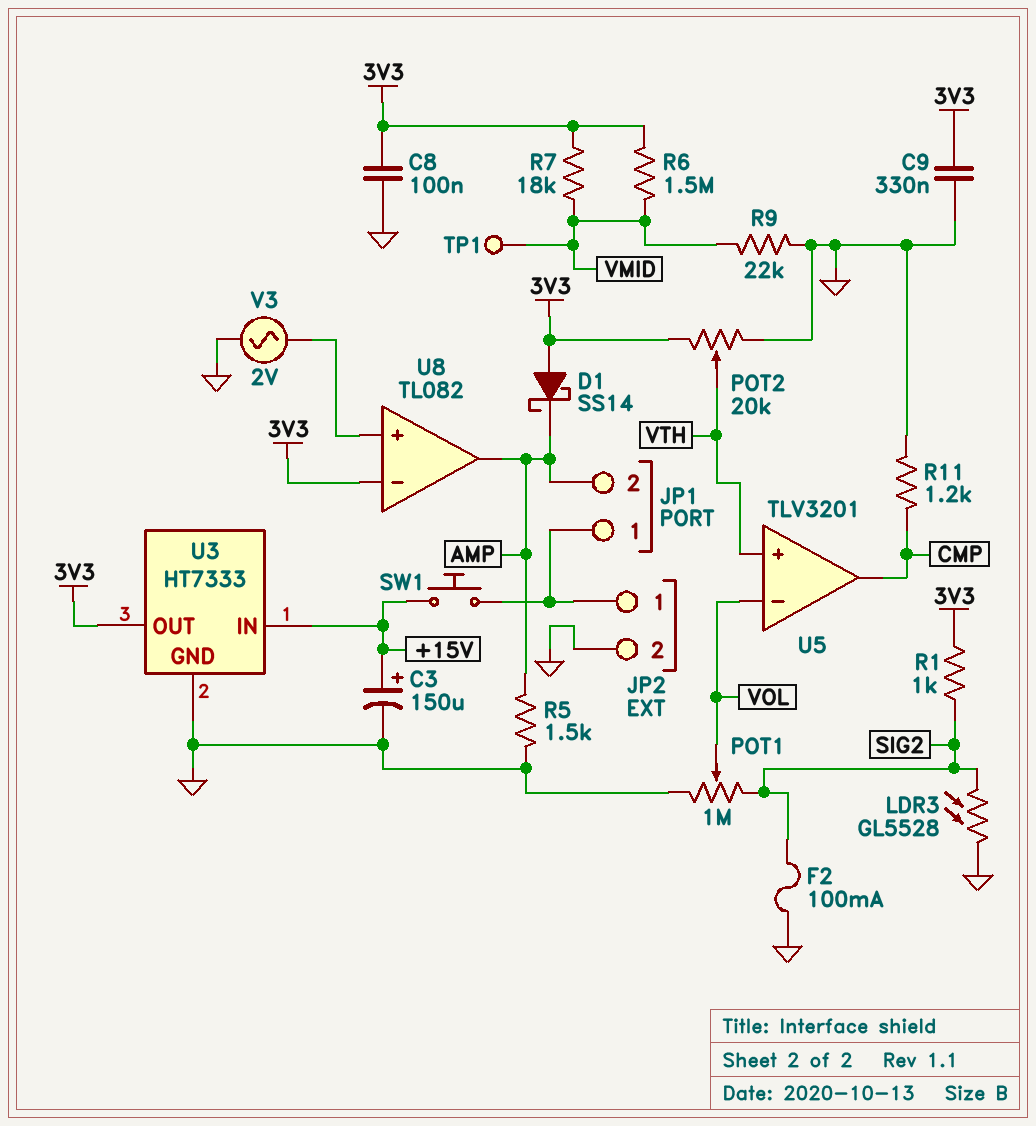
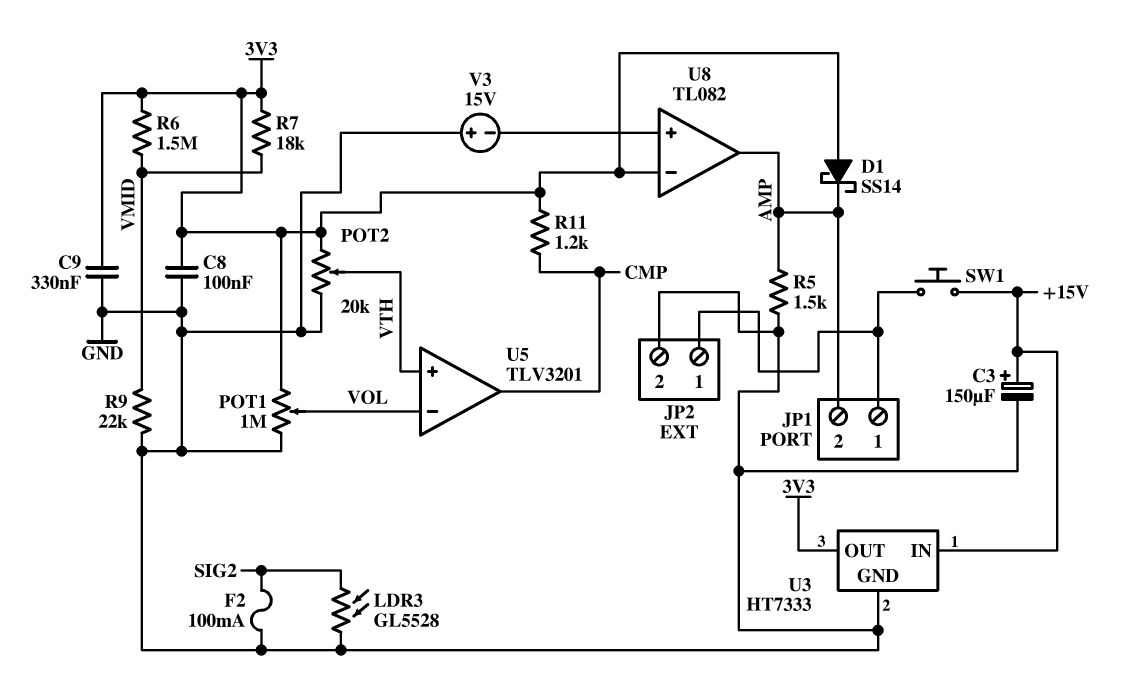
POT1: 1M (GND, SIG2, wiper VOL) -> 1M (3V3, GND, wiper VOL)
R1: 1k (3V3, SIG2) -> none
R11: 1.2k (CMP, GND) -> 1.2k (3V3, CMP)
TP1: test point (VMID) -> none
V3: AC 2V (GND, U8/in+) -> 15V (plus GND, minus U8/in+)

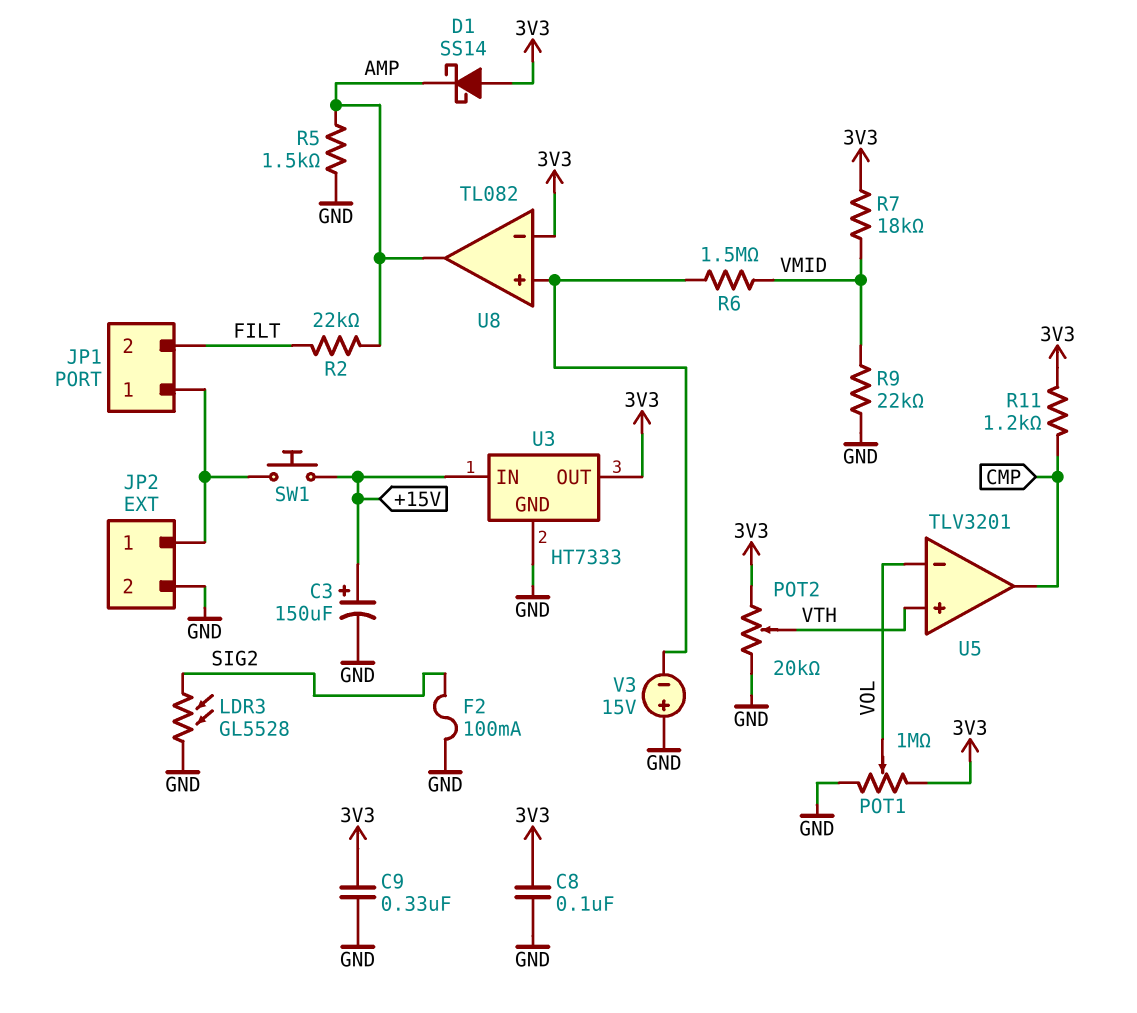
JP1 pin 2: AMP -> FILT
R2: none -> 22k (AMP, FILT)
R6: 1.5M (3V3, VMID) -> 1.5M (U8/in+, VMID)

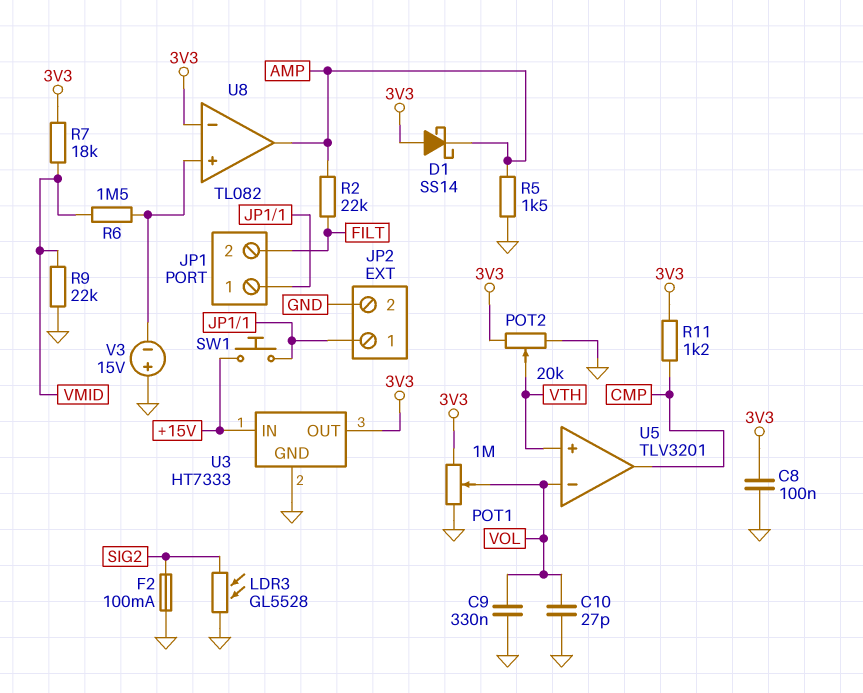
C3: 150uF (plus +15V, minus GND) -> none
C9: 330nF (3V3, GND) -> 330nF (GND, VOL)
C10: none -> 27pF (GND, VOL)

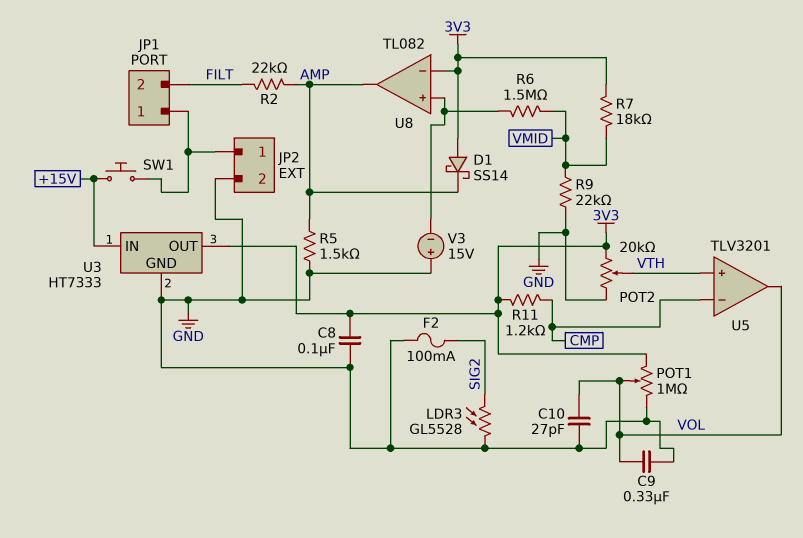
U5 pin in-: VOL -> CMP
U5 pin out: CMP -> VOL

